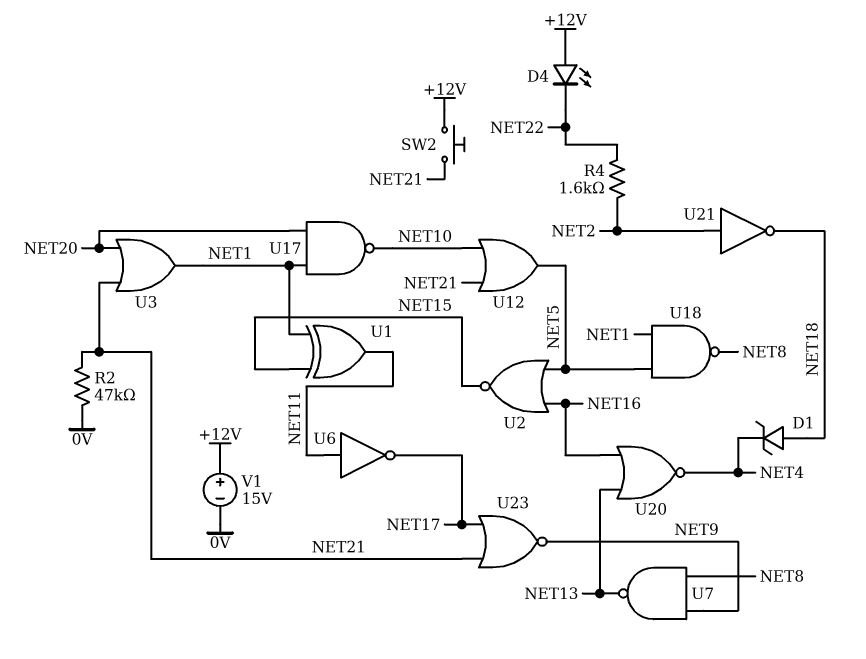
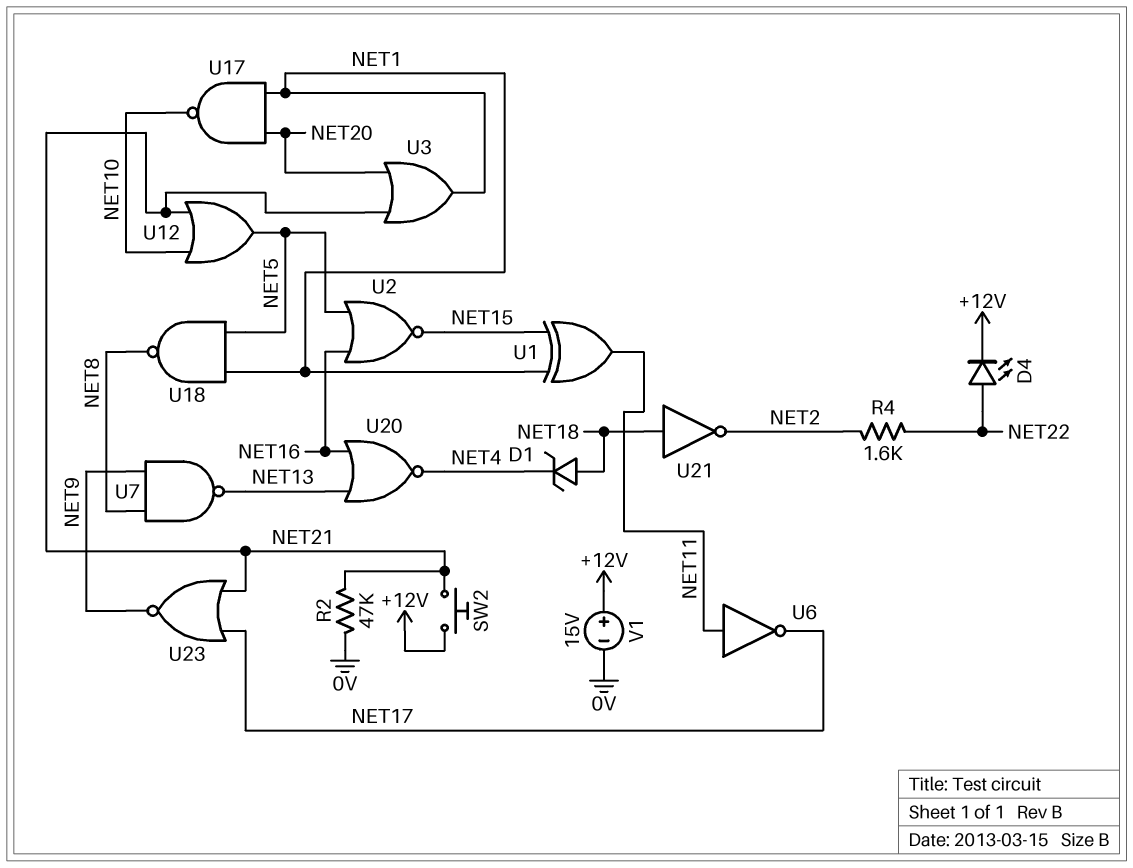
D4: LED (A +12V, K NET22) -> LED (A NET22, K +12V)
U21: NOT (in NET2, out NET18) -> NOT (in NET18, out NET2)

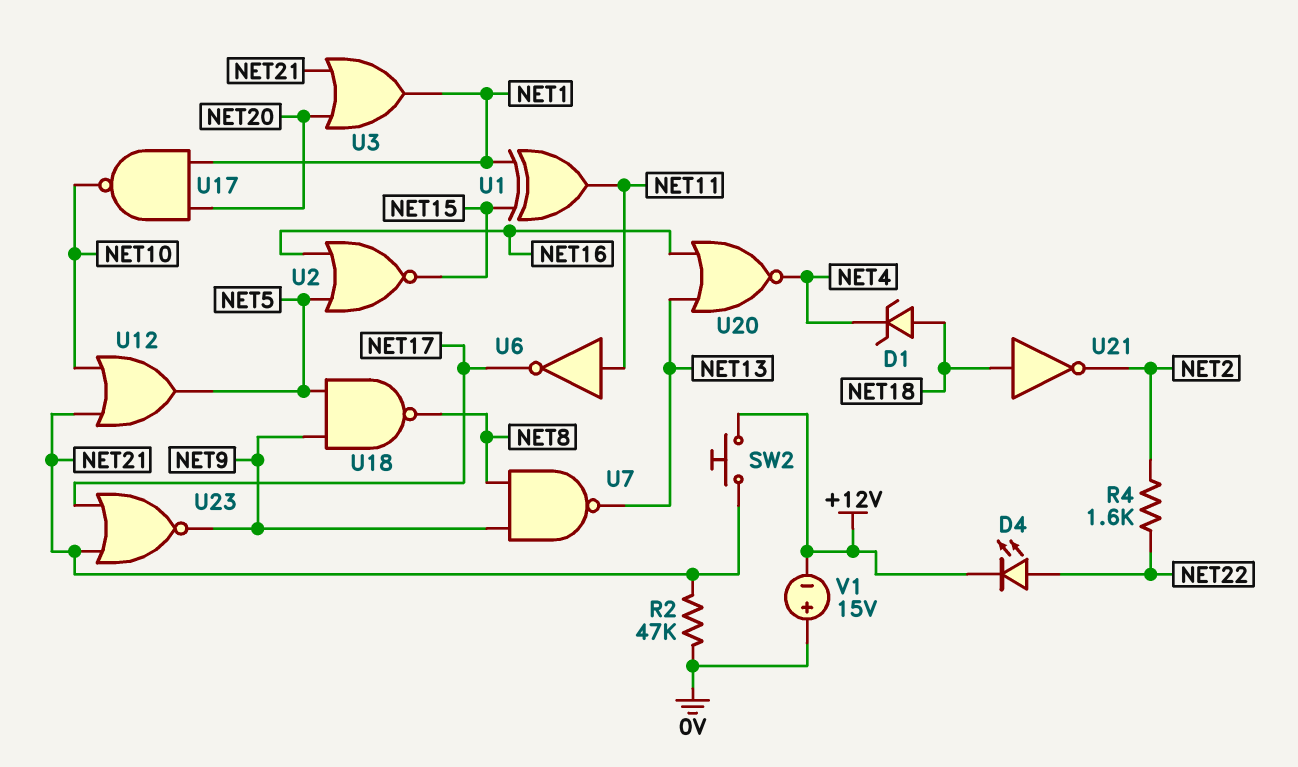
U18: NAND (in NET1, in NET5, out NET8) -> NAND (in NET5, in NET9, out NET8)
V1: 15V (plus +12V, minus 0V) -> 15V (plus 0V, minus +12V)

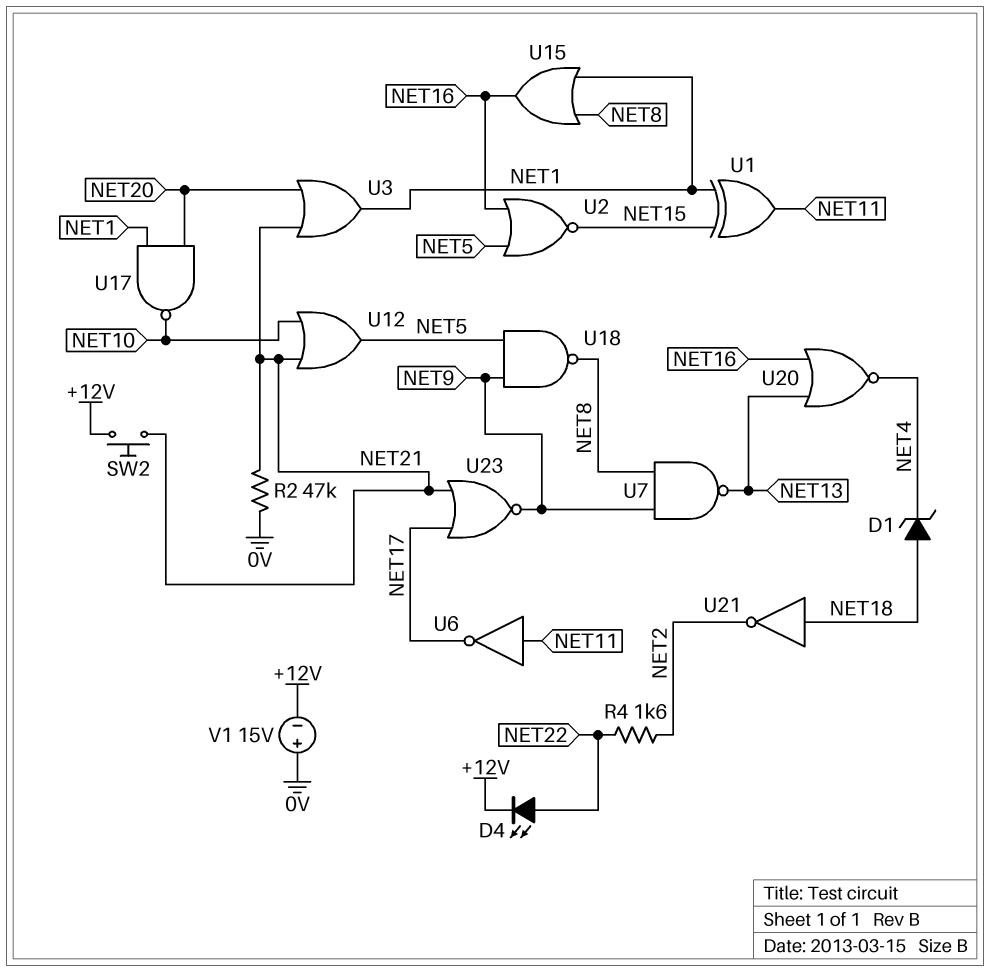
U15: none -> OR (in NET1, in NET8, out NET16)

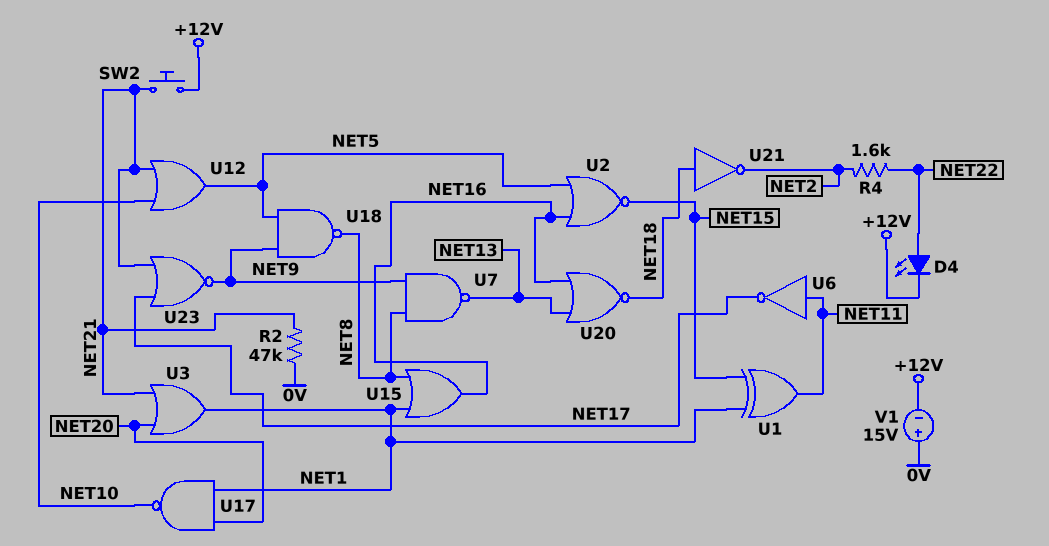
D1: zener (A NET18, K NET4) -> none
U20: NOR (in NET13, in NET16, out NET4) -> NOR (in NET13, in NET16, out NET18)

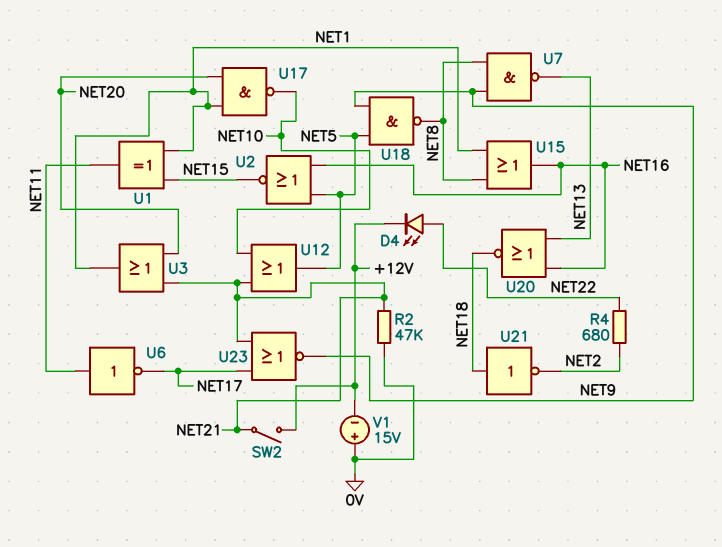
R4: 1.6k (NET2, NET22) -> 680 (NET2, NET22)
SW2: button (+12V, NET21) -> switch (+12V, NET21)

